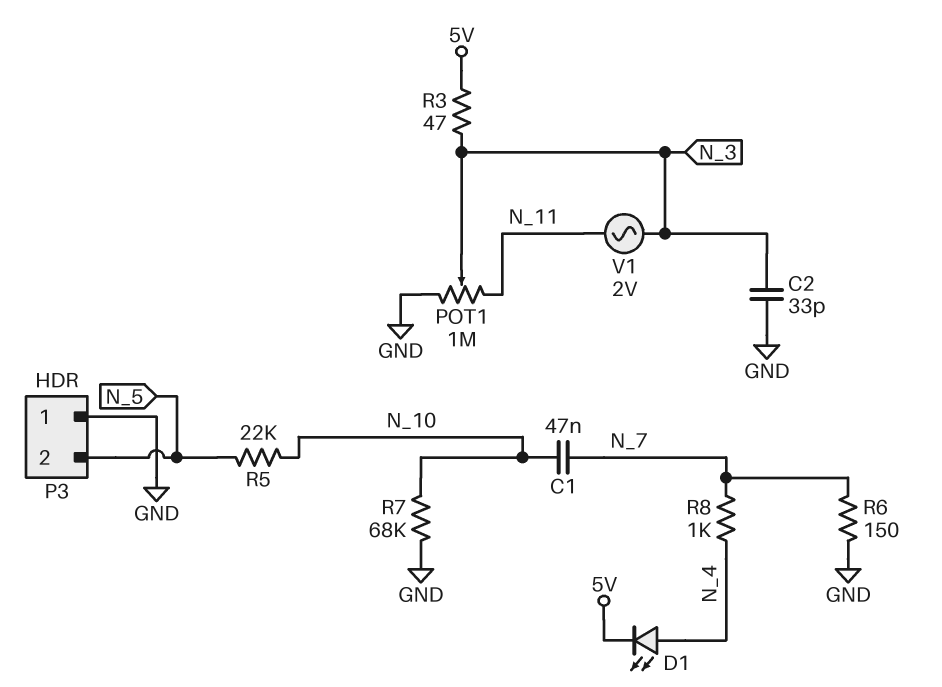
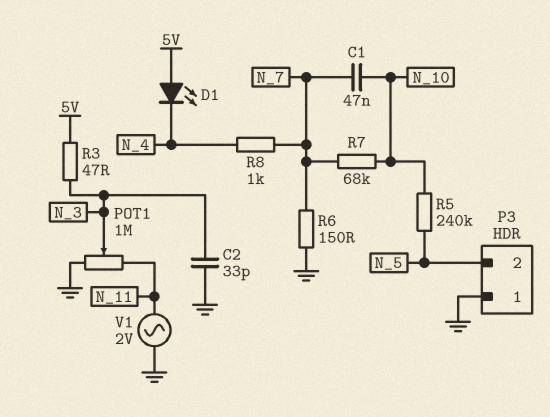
D1: LED (A N_4, K 5V) -> LED (A 5V, K N_4)
R5: 22k (N_5, N_10) -> 240k (N_5, N_10)
R7: 68k (GND, N_10) -> 68k (N_7, N_10)
V1: AC 2V (N_3, N_11) -> AC 2V (GND, N_11)

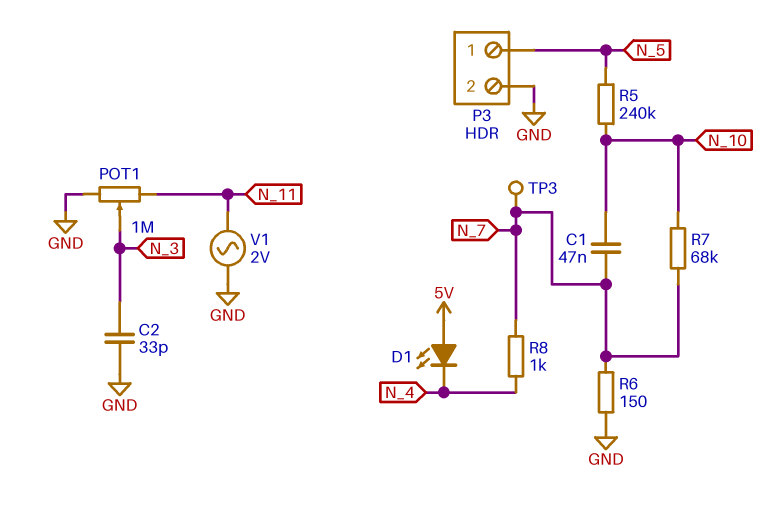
P3 pin 1: GND -> N_5
P3 pin 2: N_5 -> GND
R3: 47 (5V, N_3) -> none
TP3: none -> test point (N_7)

